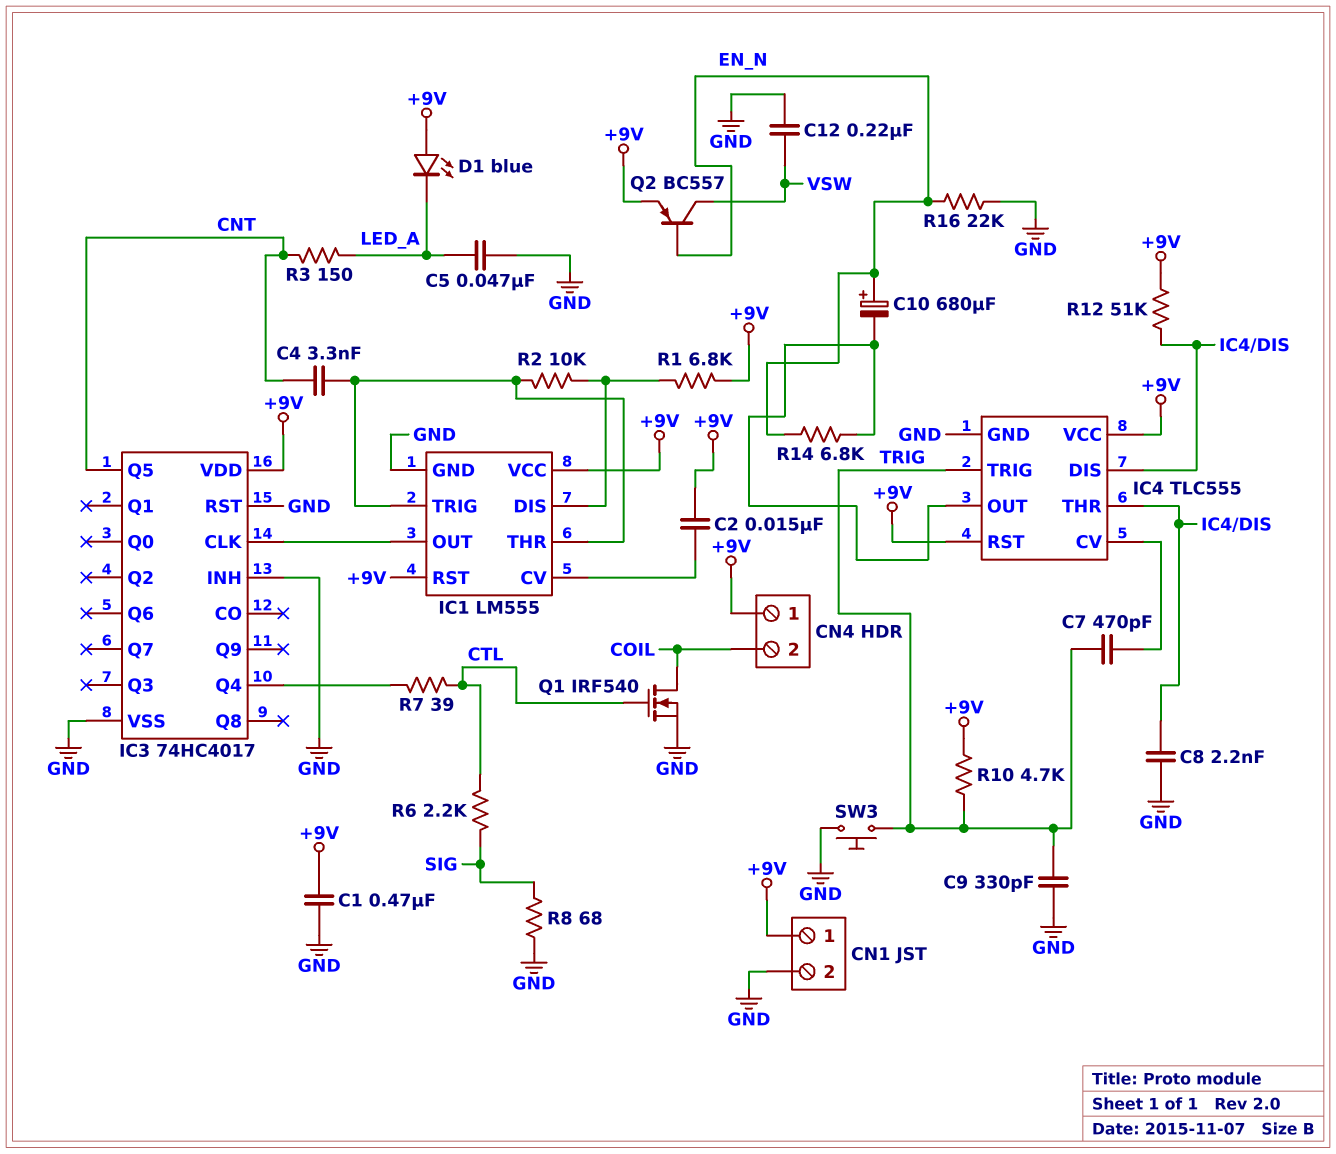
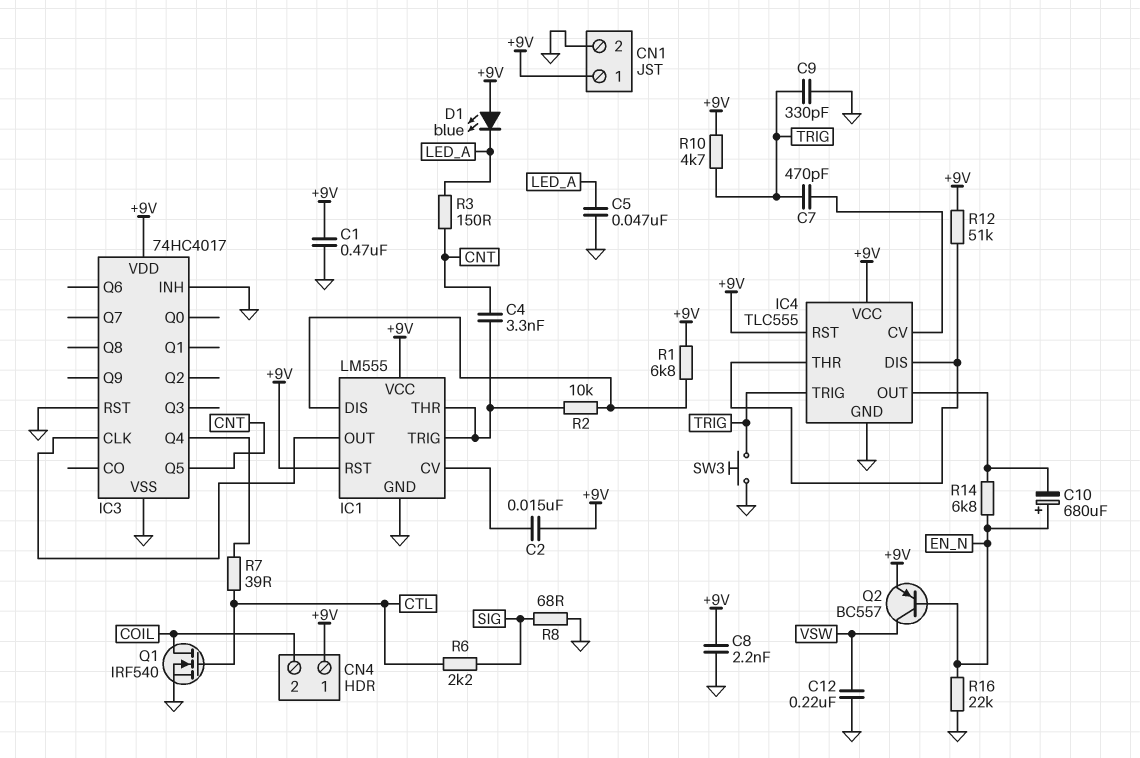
C8: 2.2nF (GND, IC4/DIS) -> 2.2nF (+9V, GND)

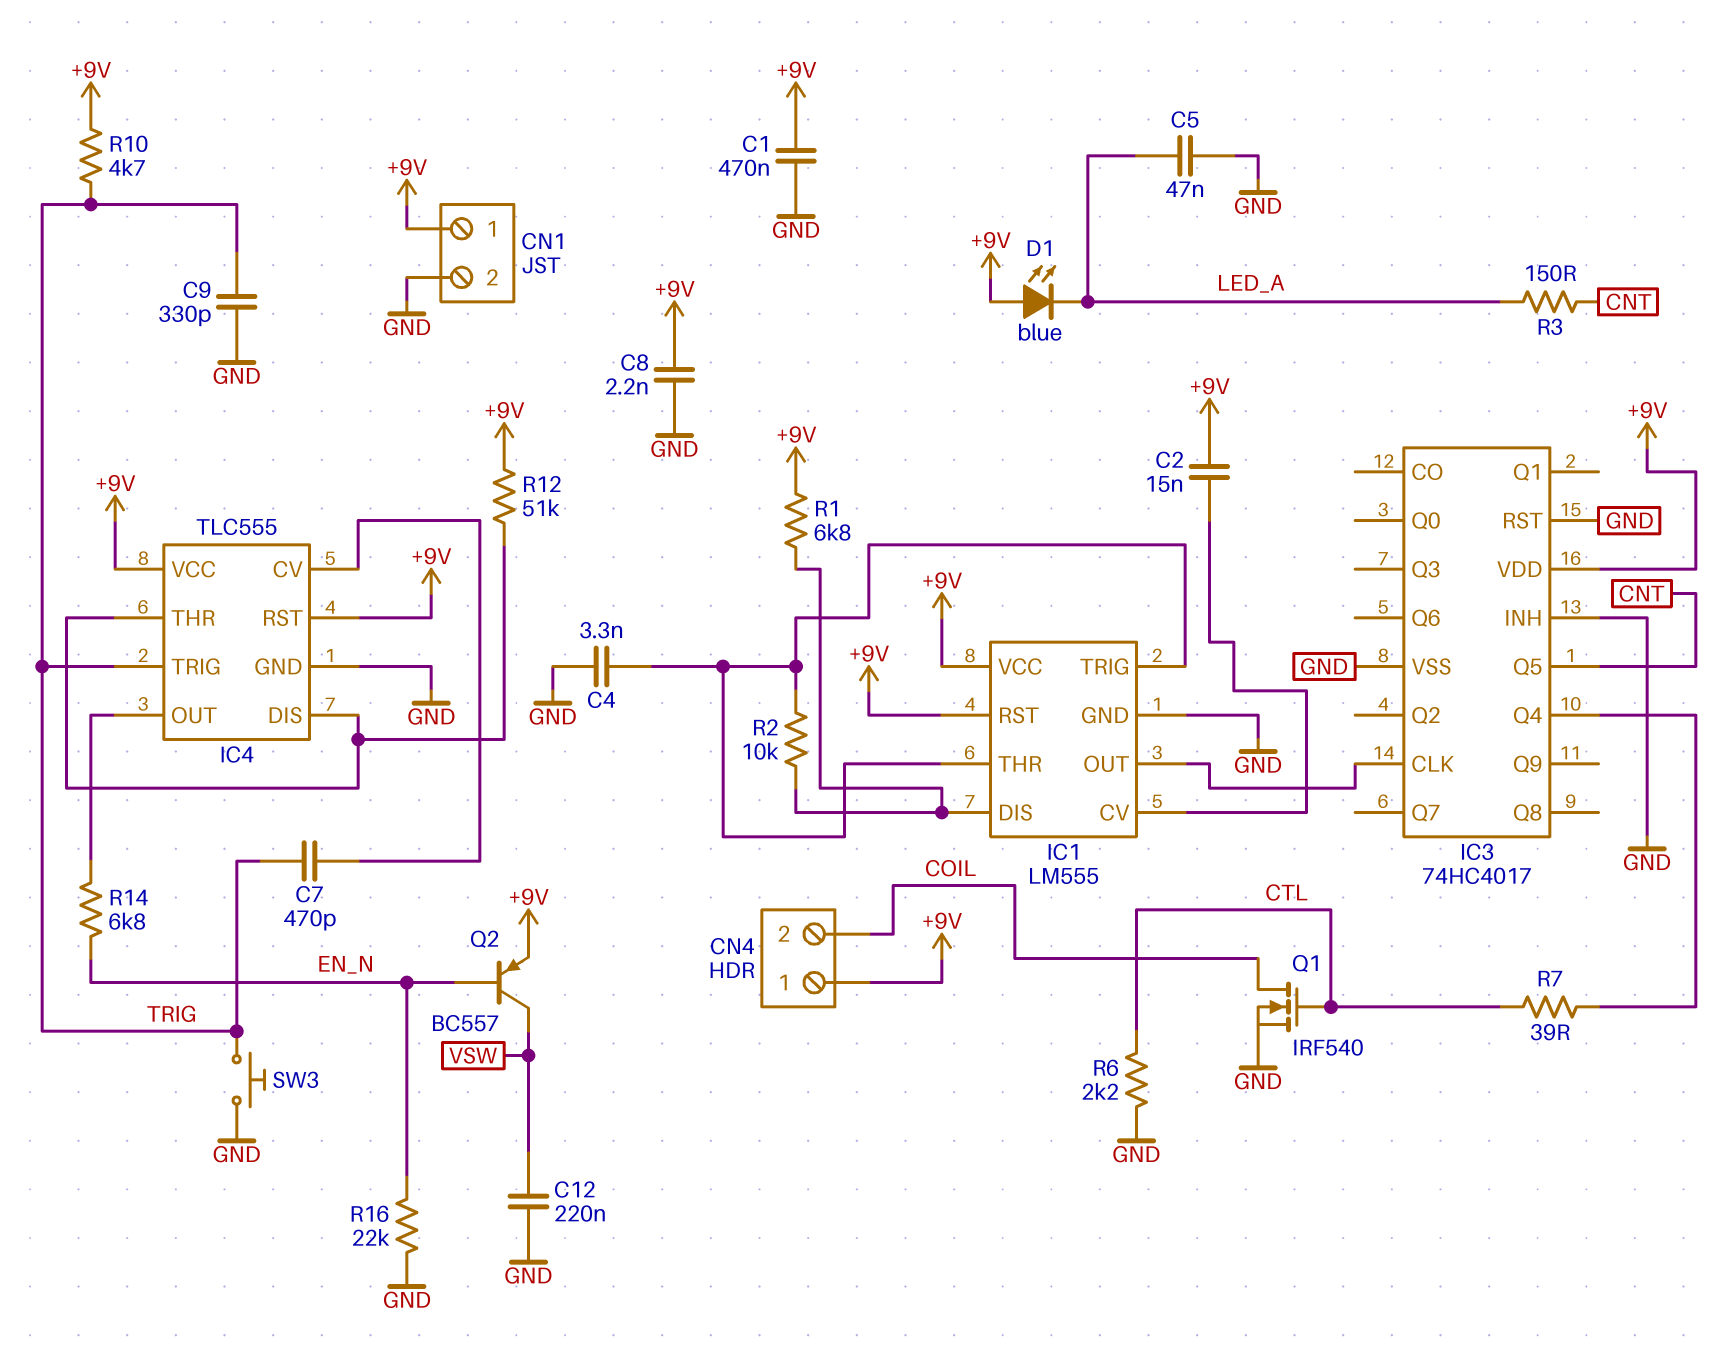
C4: 3.3nF (CNT, IC1/THR) -> 3.3nF (GND, IC1/THR)
C10: 680uF (plus EN_N, minus IC4/OUT) -> none
R6: 2.2k (CTL, SIG) -> 2.2k (CTL, GND)
R8: 68 (GND, SIG) -> none

